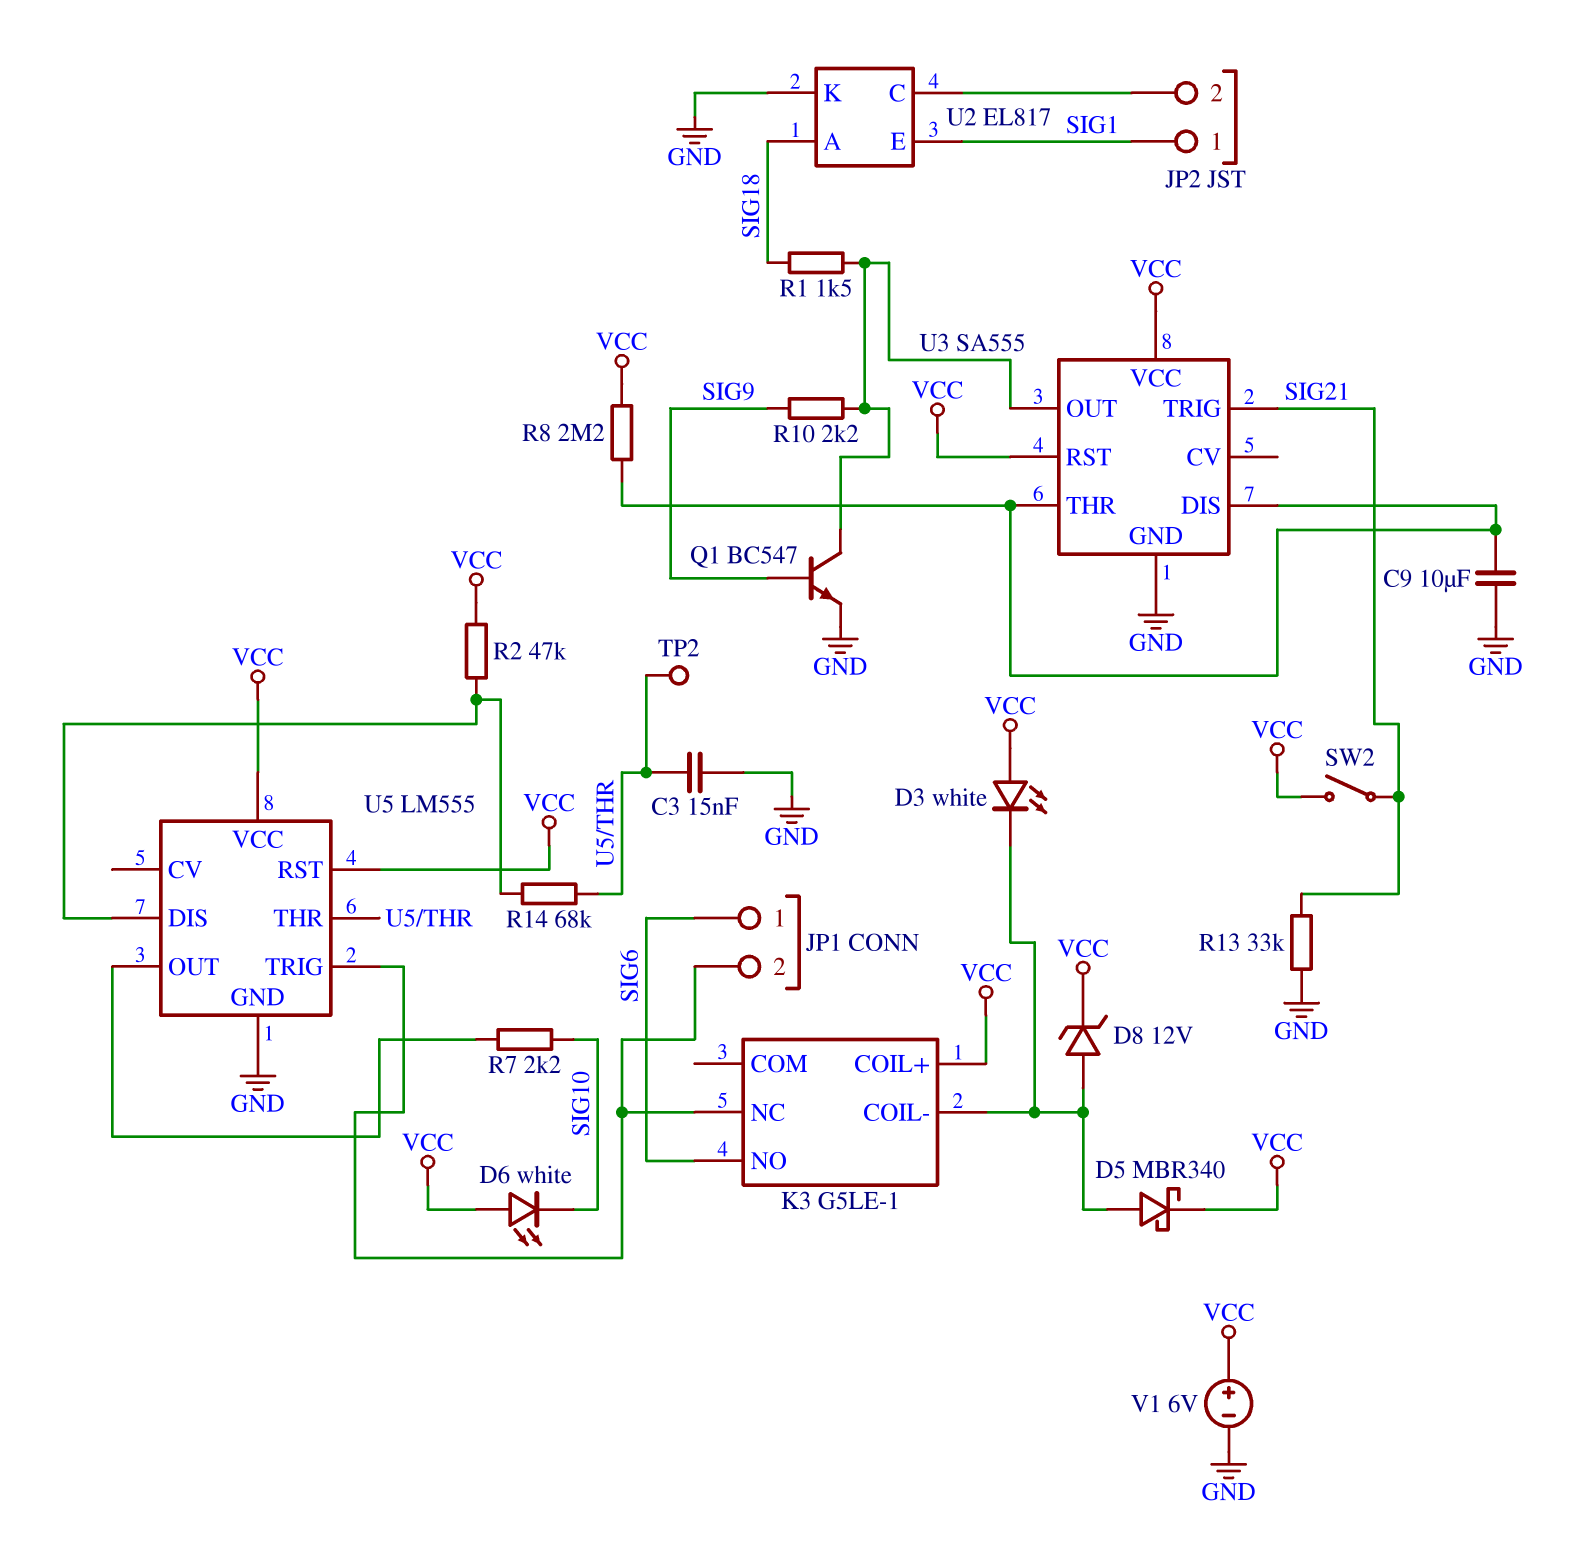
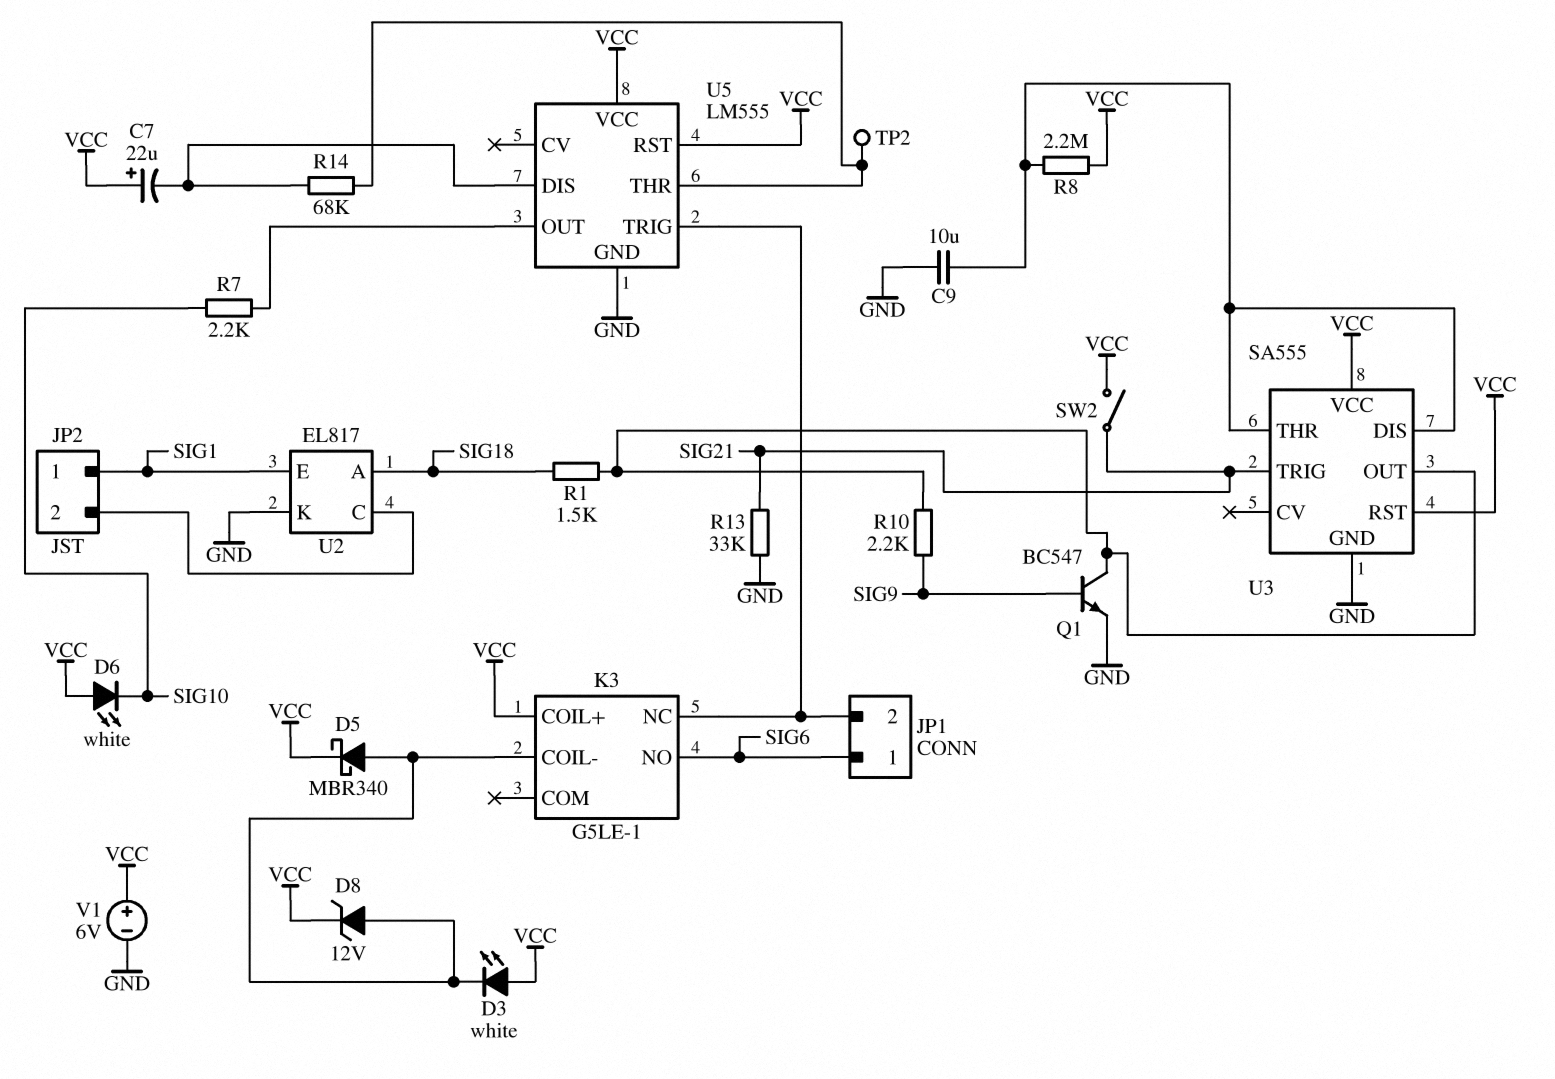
C3: 15nF (GND, U5/THR) -> none
C7: none -> 22uF (plus VCC, minus U5/DIS)
R2: 47k (U5/DIS, VCC) -> none

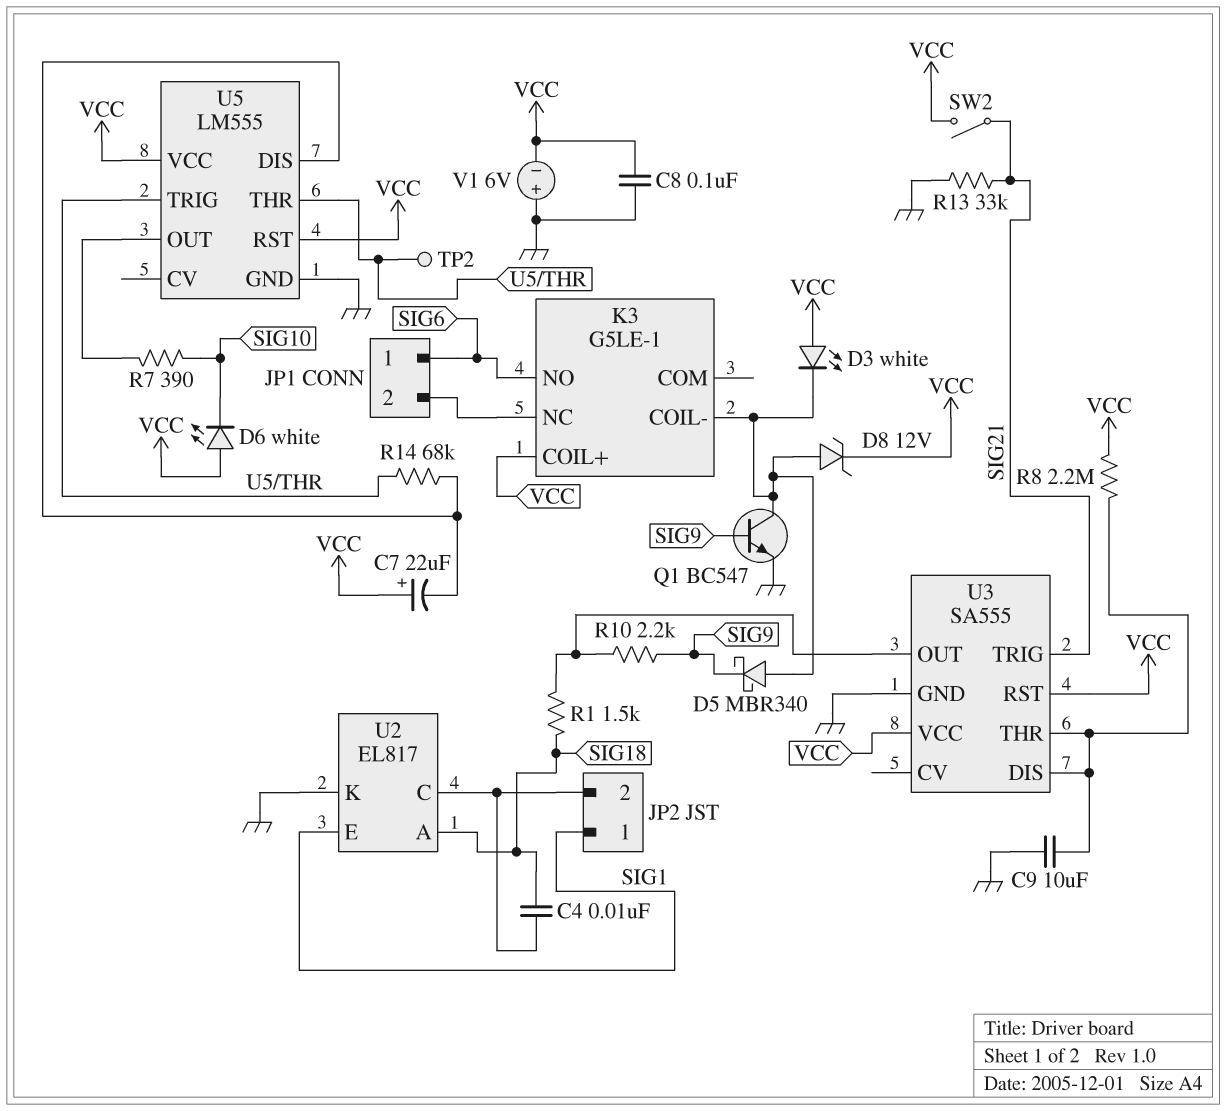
C4: none -> 10nF (JP2/2, SIG18)
C8: none -> 100nF (GND, VCC)
D5: schottky MBR340 (A K3/COIL-, K VCC) -> schottky MBR340 (A K3/COIL-, K SIG9)
Q1: NPN BC547 (B SIG9, C U3/OUT, E GND) -> NPN BC547 (B SIG9, C K3/COIL-, E GND)
R7: 2.2k (SIG10, U5/OUT) -> 390 (SIG10, U5/OUT)
U5 pin TRIG: JP1/2 -> U5/THR
V1: 6V (plus VCC, minus GND) -> 6V (plus GND, minus VCC)

